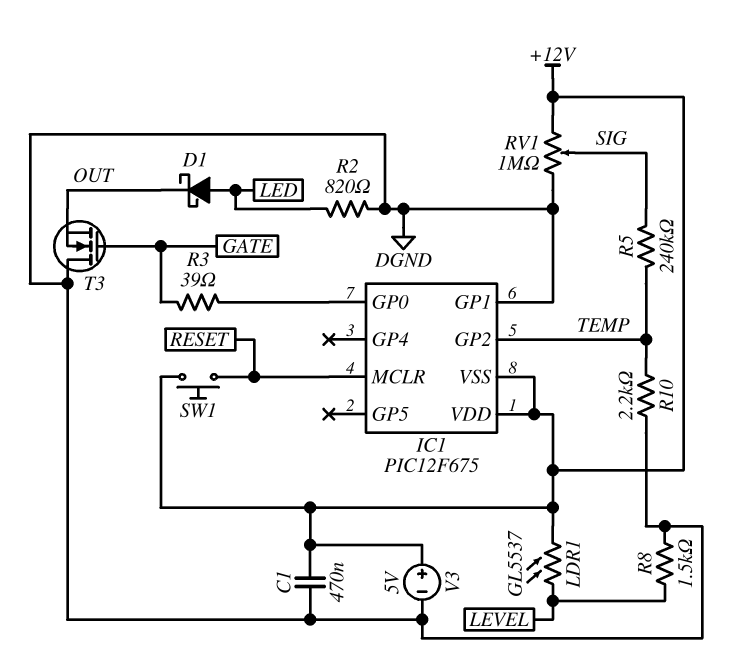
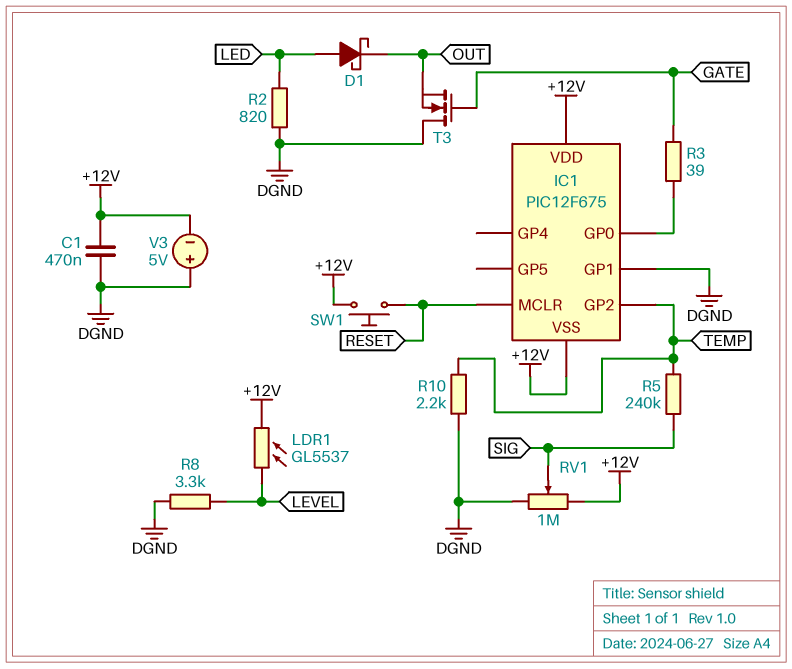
R8: 1.5k (DGND, LEVEL) -> 3.3k (DGND, LEVEL)
V3: 5V (plus +12V, minus DGND) -> 5V (plus DGND, minus +12V)

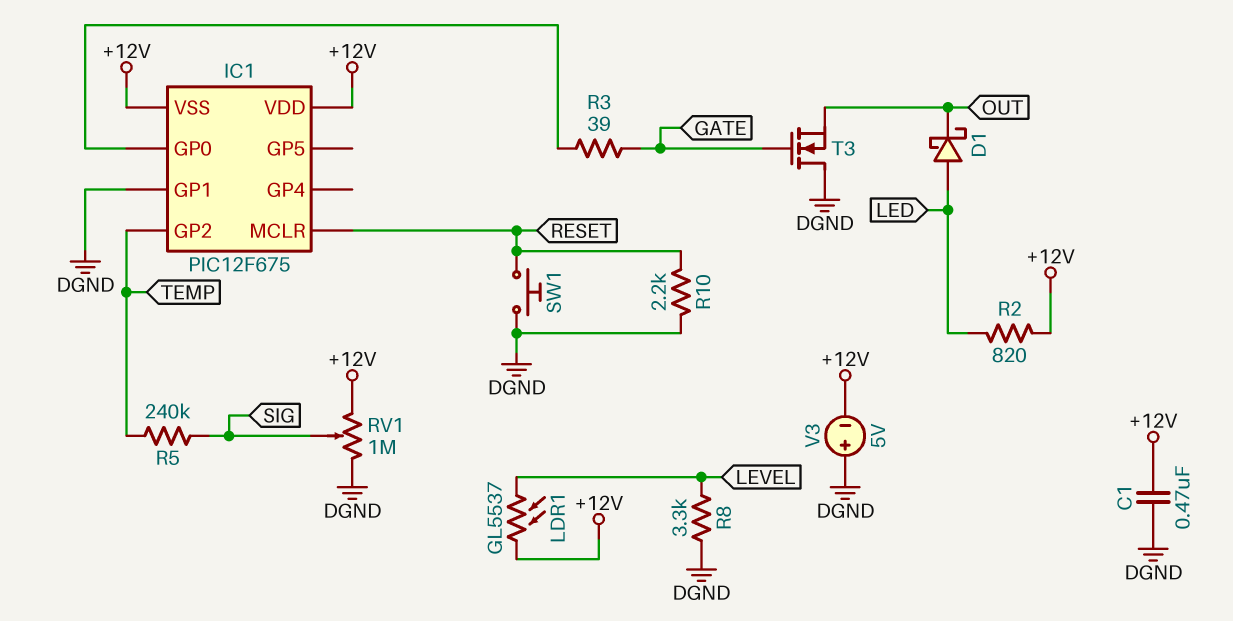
R2: 820 (DGND, LED) -> 820 (+12V, LED)
R10: 2.2k (DGND, TEMP) -> 2.2k (DGND, RESET)
SW1: button (+12V, RESET) -> button (DGND, RESET)

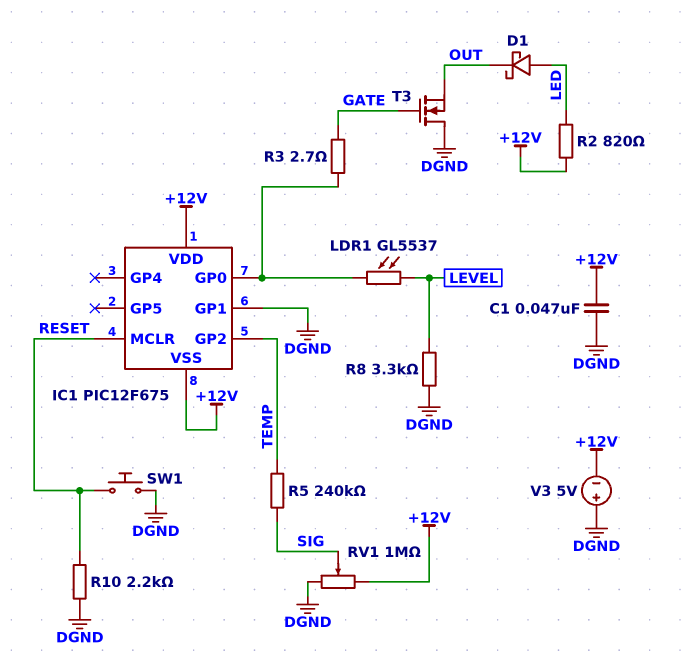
C1: 470nF (+12V, DGND) -> 47nF (+12V, DGND)
LDR1: GL5537 (+12V, LEVEL) -> GL5537 (IC1/GP0, LEVEL)
R3: 39 (GATE, IC1/GP0) -> 2.7 (GATE, IC1/GP0)

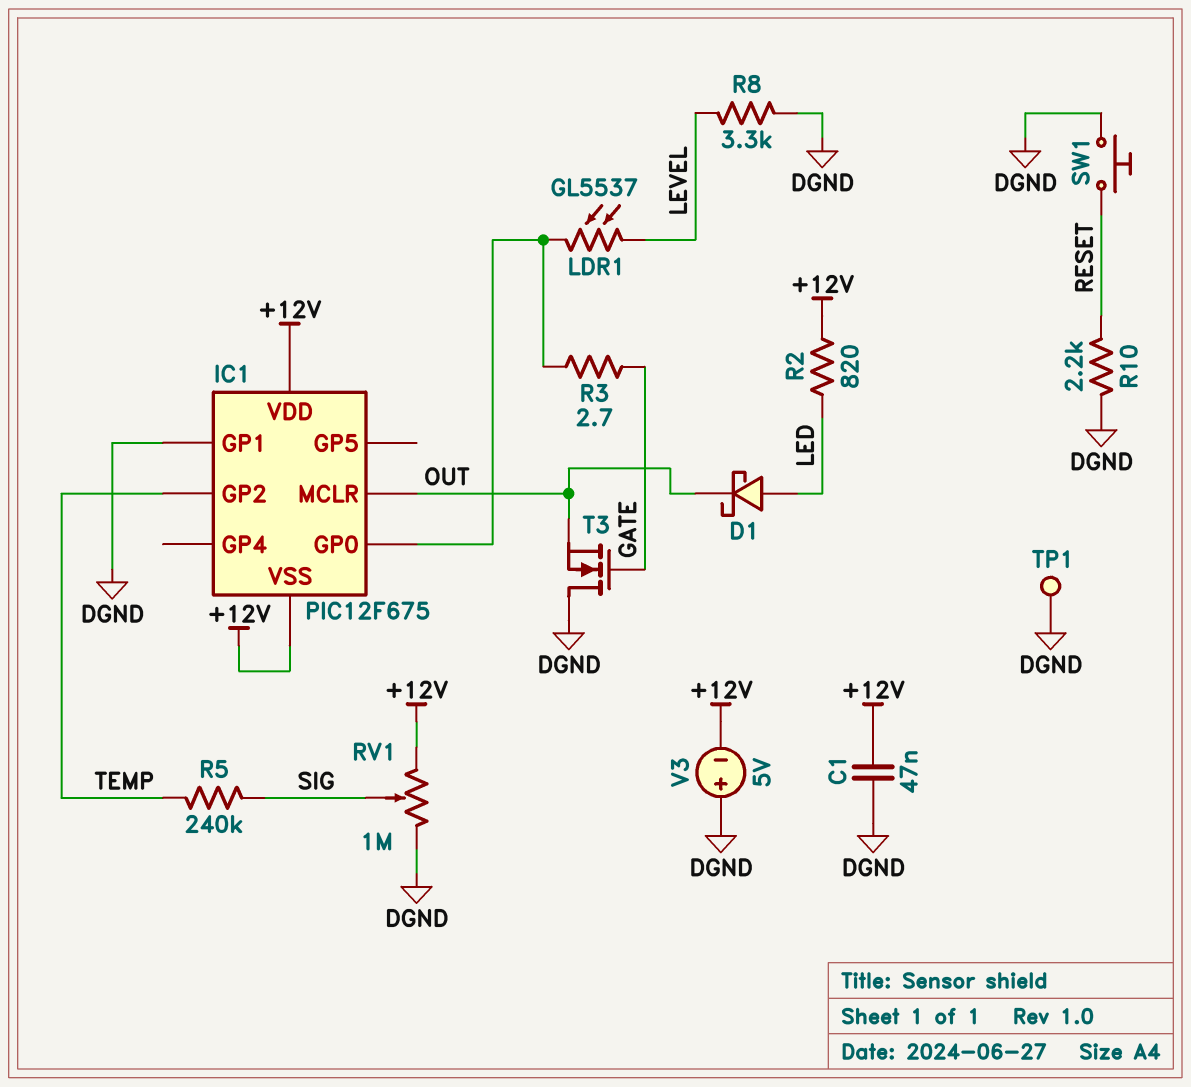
IC1 pin MCLR: RESET -> OUT
TP1: none -> test point (DGND)

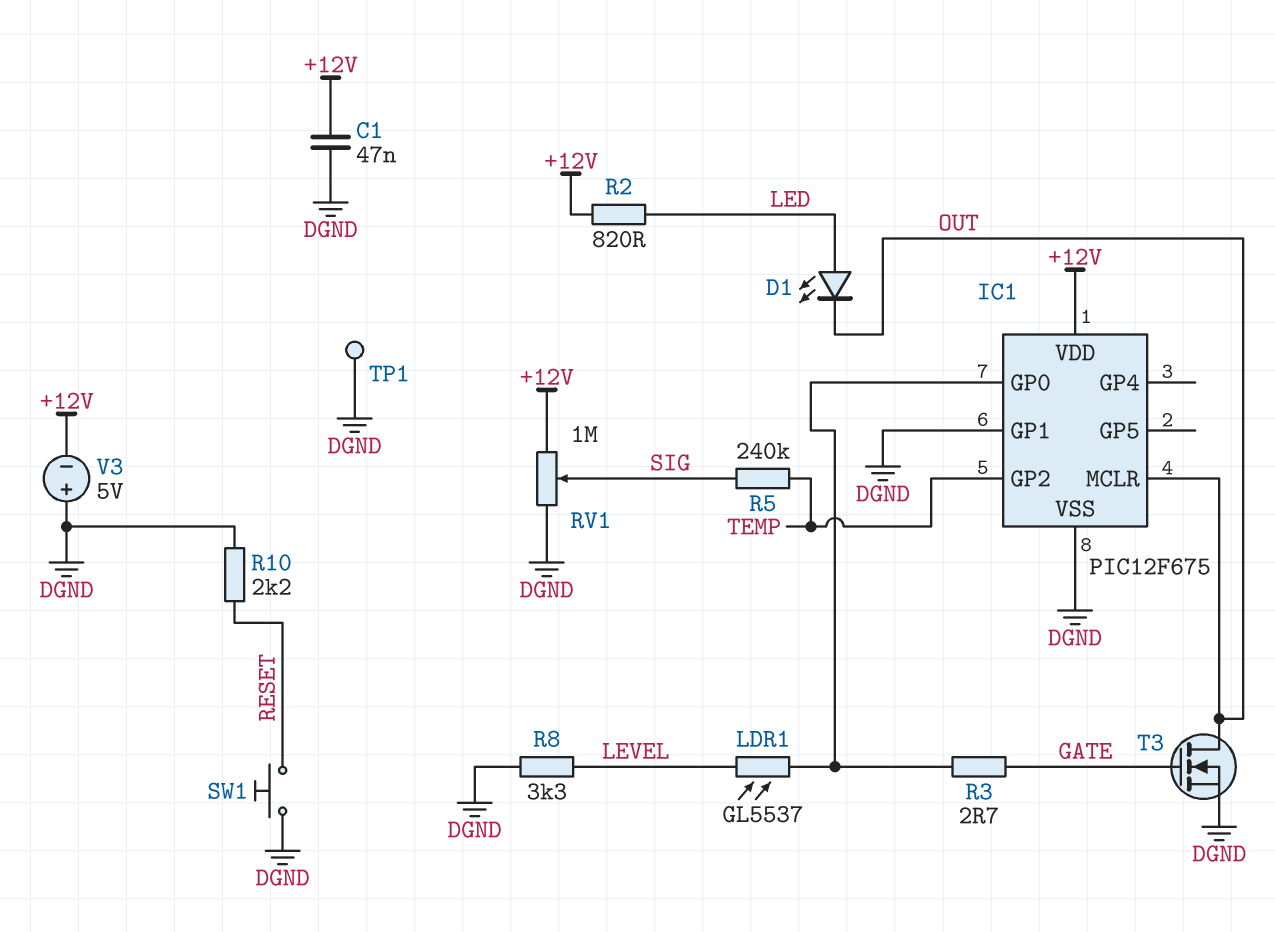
D1: schottky (A LED, K OUT) -> LED (A LED, K OUT)
IC1 pin VSS: +12V -> DGND
T3: NMOS (G GATE, D DGND, S OUT) -> NMOS (G GATE, D OUT, S DGND)

